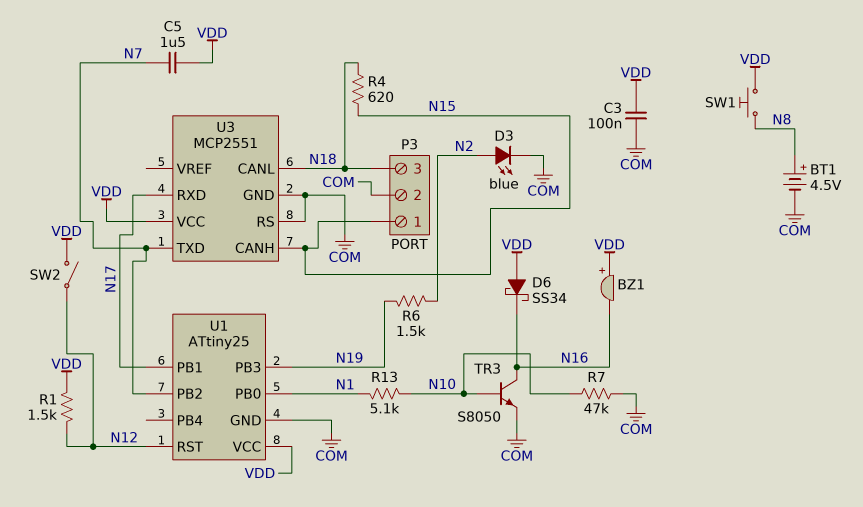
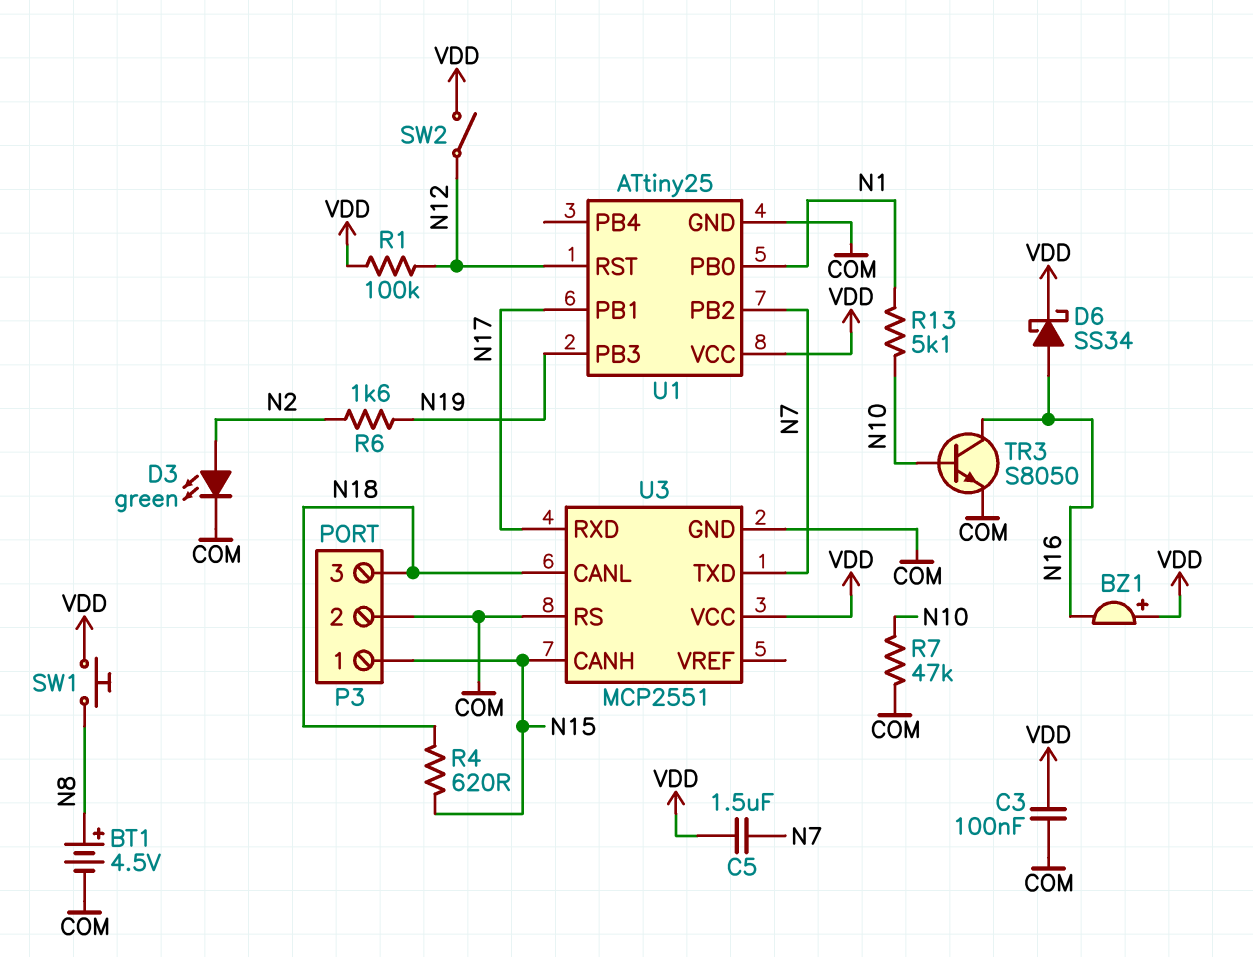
D3: LED blue (A N2, K COM) -> LED green (A N2, K COM)
D6: schottky SS34 (A VDD, K N16) -> schottky SS34 (A N16, K VDD)
R1: 1.5k (N12, VDD) -> 100k (N12, VDD)
R6: 1.5k (N2, N19) -> 1.6k (N2, N19)

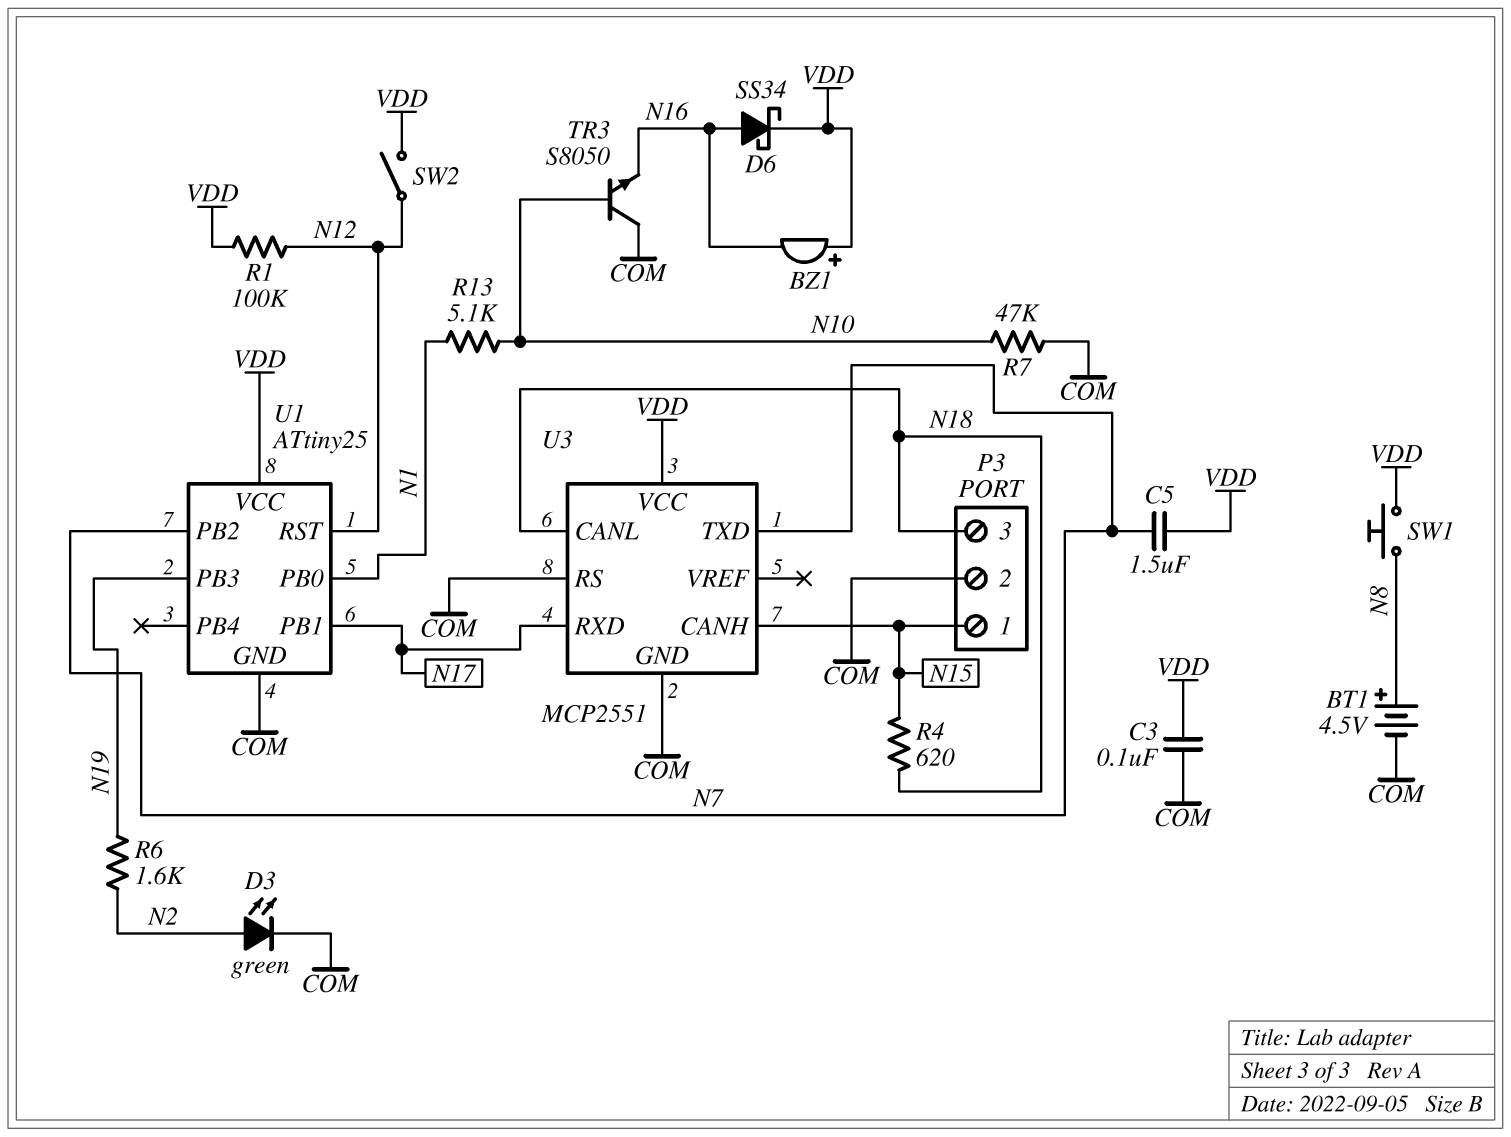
TR3: NPN S8050 (B N10, C N16, E COM) -> NPN S8050 (B N10, C COM, E N16)

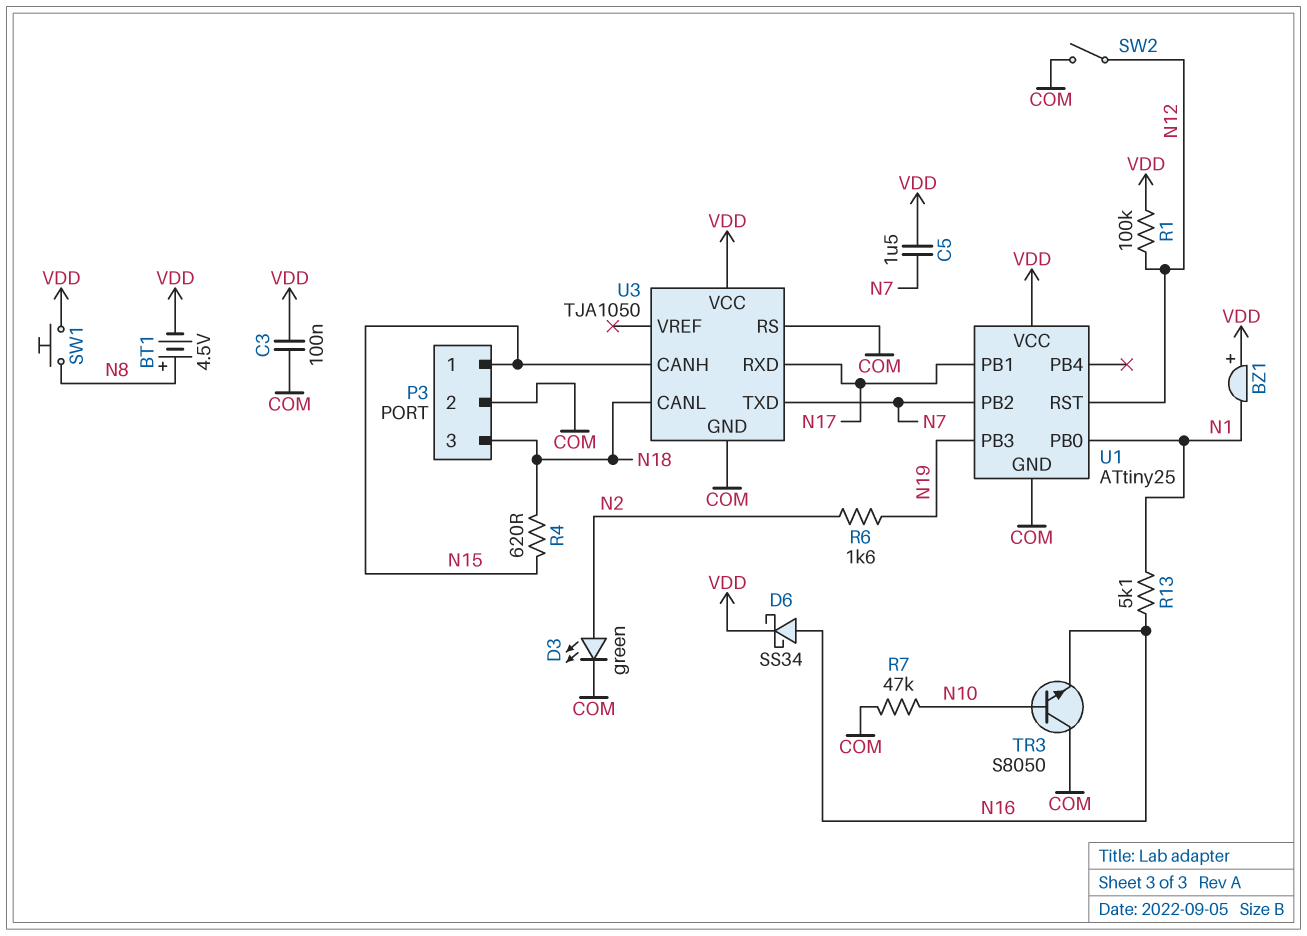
BT1: 4.5V (plus N8, minus COM) -> 4.5V (plus N8, minus VDD)
BZ1: buzzer (plus VDD, minus N16) -> buzzer (plus VDD, minus N1)
R13: 5.1k (N1, N10) -> 5.1k (N1, N16)
SW2: switch (N12, VDD) -> switch (COM, N12)
U3: MCP2551 -> TJA1050

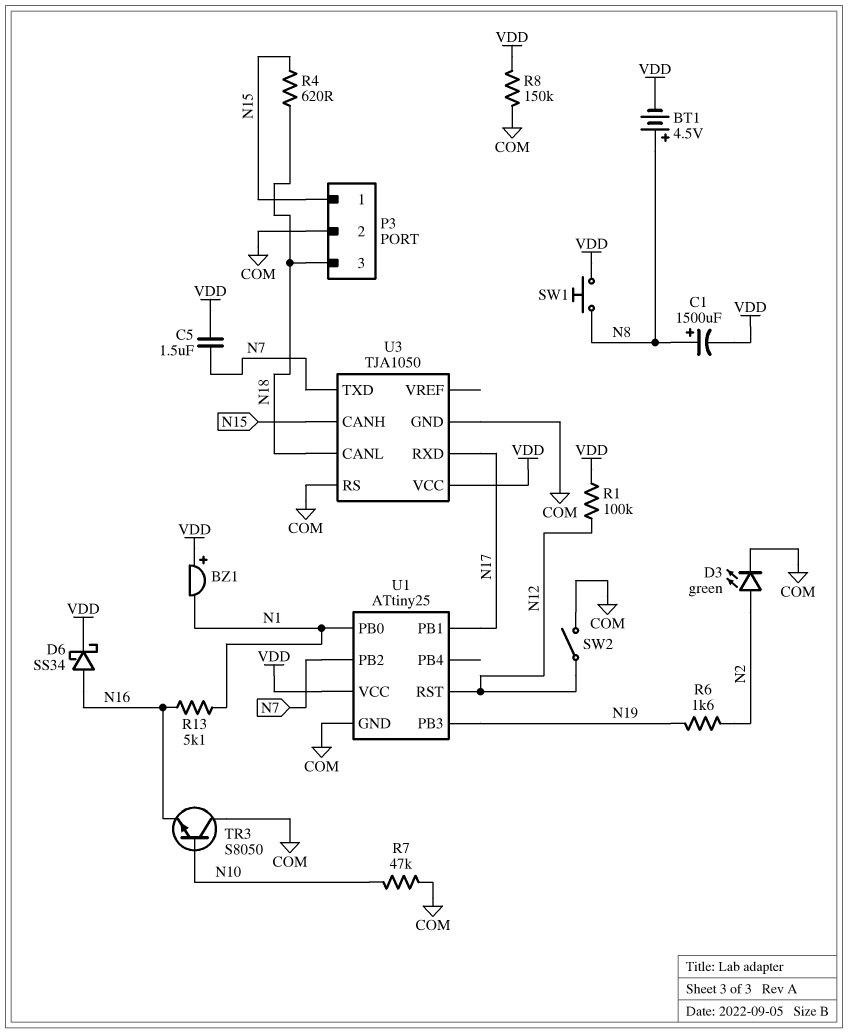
C1: none -> 1500uF (plus N8, minus VDD)
C3: 100nF (COM, VDD) -> none
R8: none -> 150k (COM, VDD)

